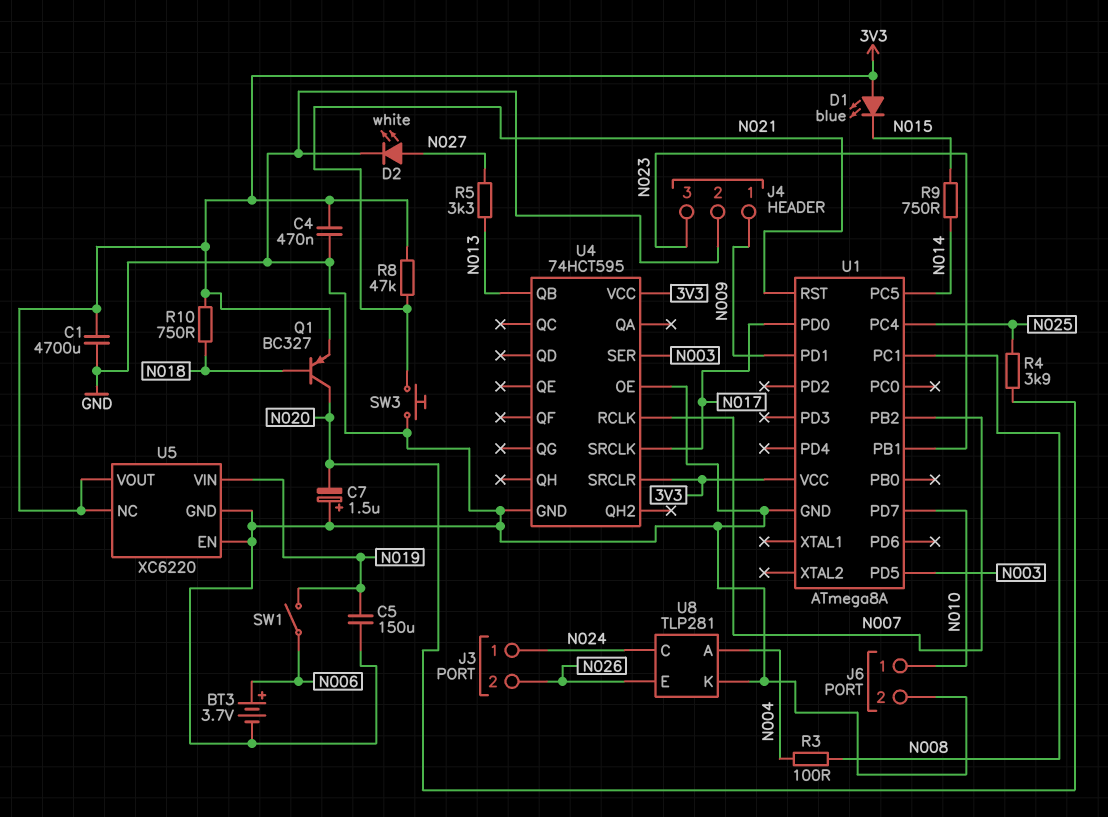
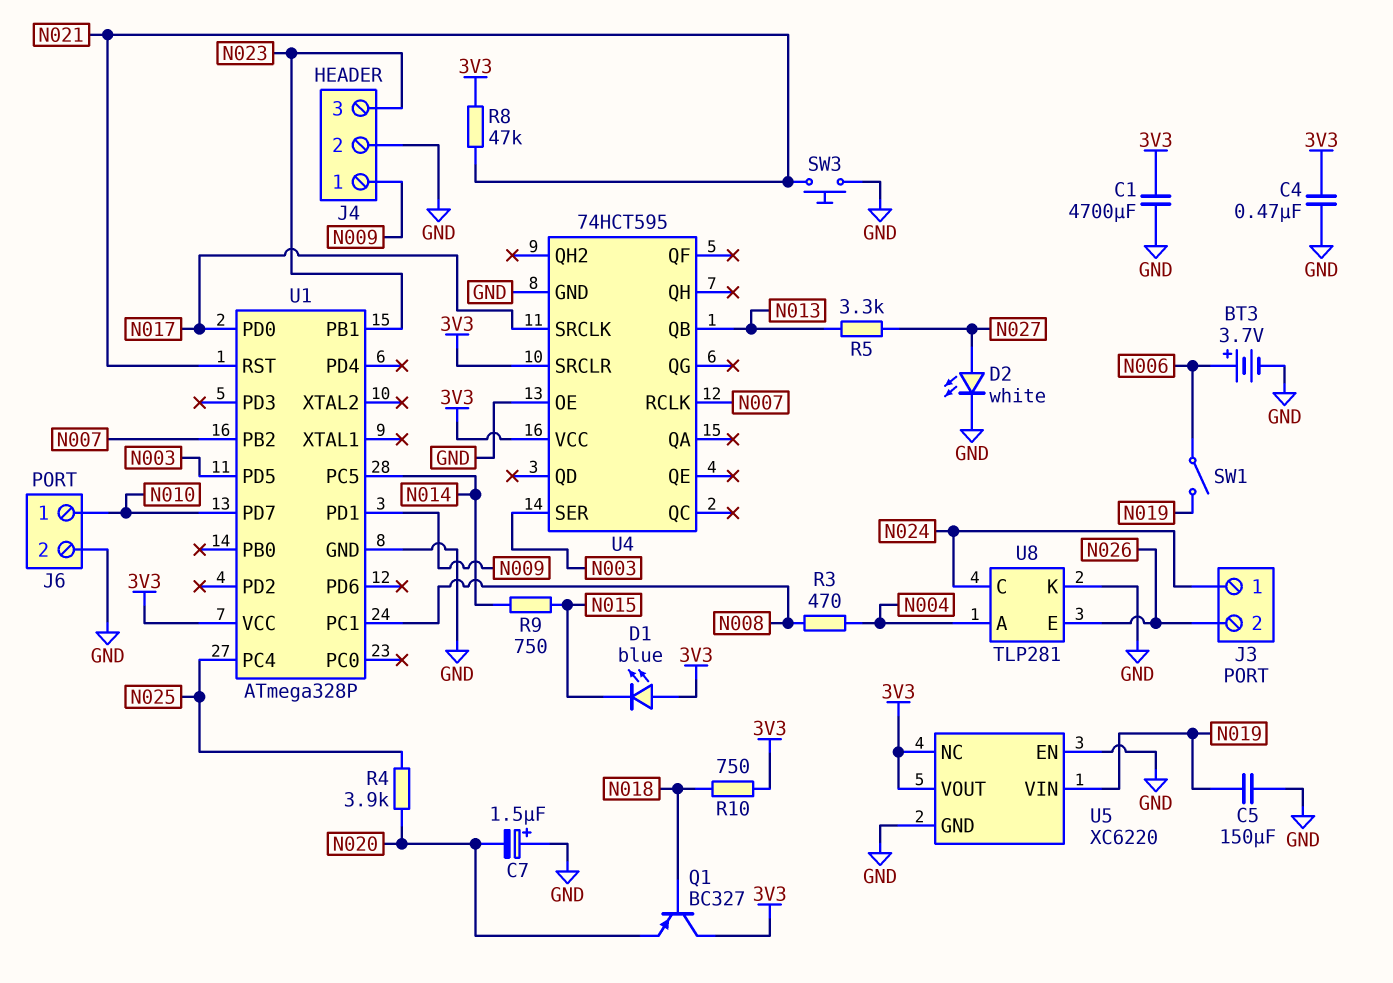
Q1: PNP BC327 (B N018, C N020, E 3V3) -> PNP BC327 (B N018, C 3V3, E N020)
R3: 100 (N004, N008) -> 470 (N004, N008)
U1: ATmega8A -> ATmega328P

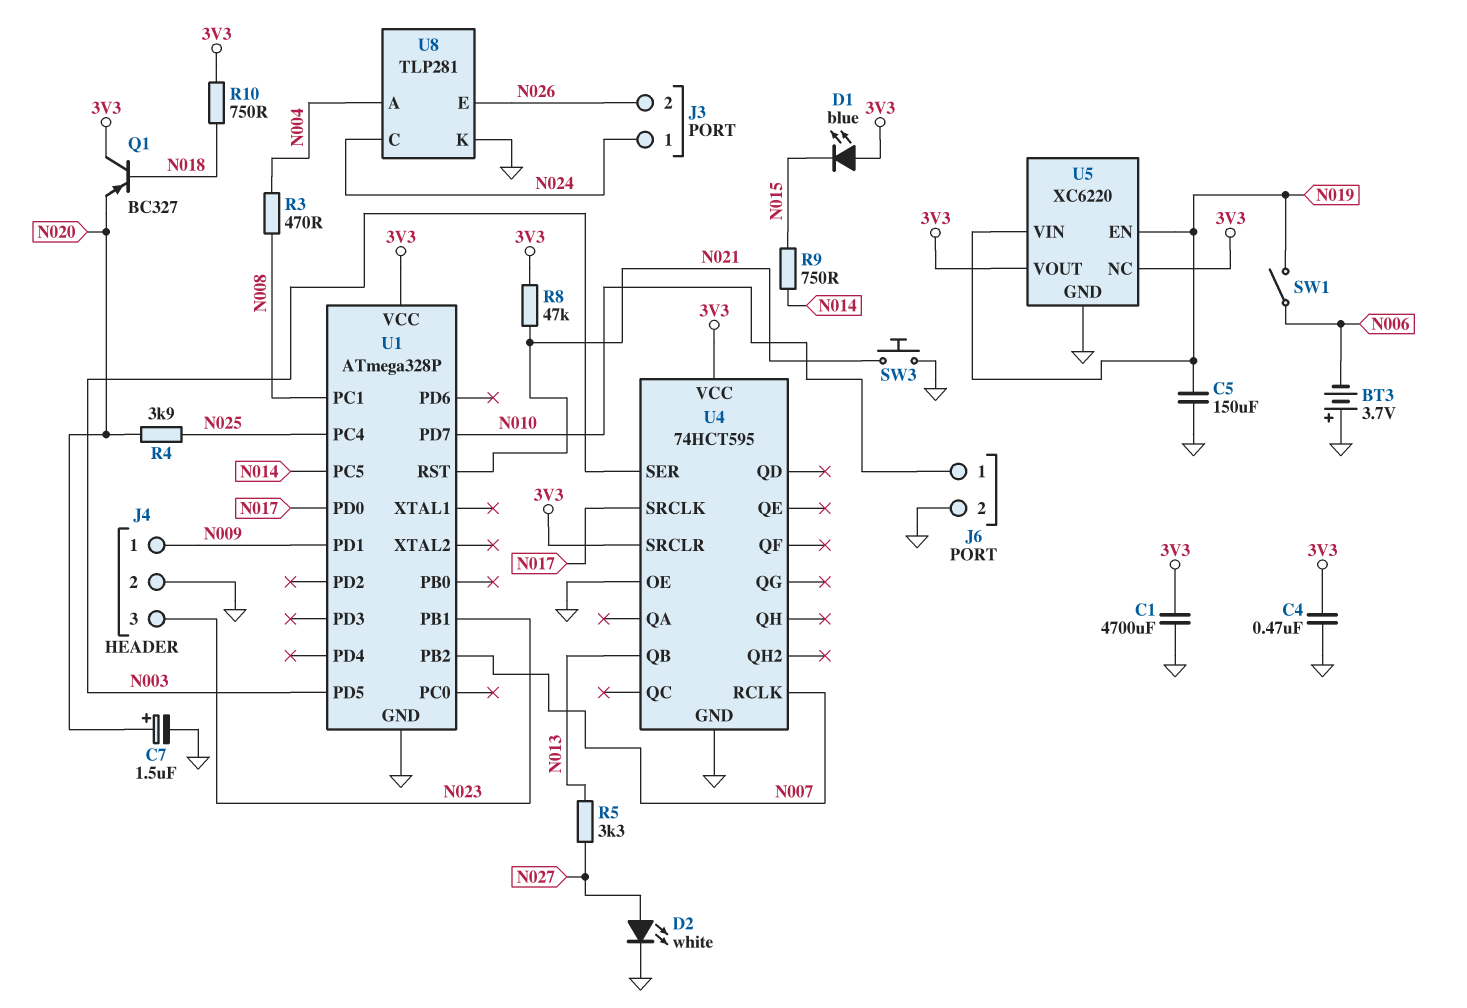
BT3: 3.7V (plus N006, minus GND) -> 3.7V (plus GND, minus N006)
C7: 1.5uF (plus GND, minus N020) -> 1.5uF (plus N020, minus GND)
U5 pin EN: GND -> N019

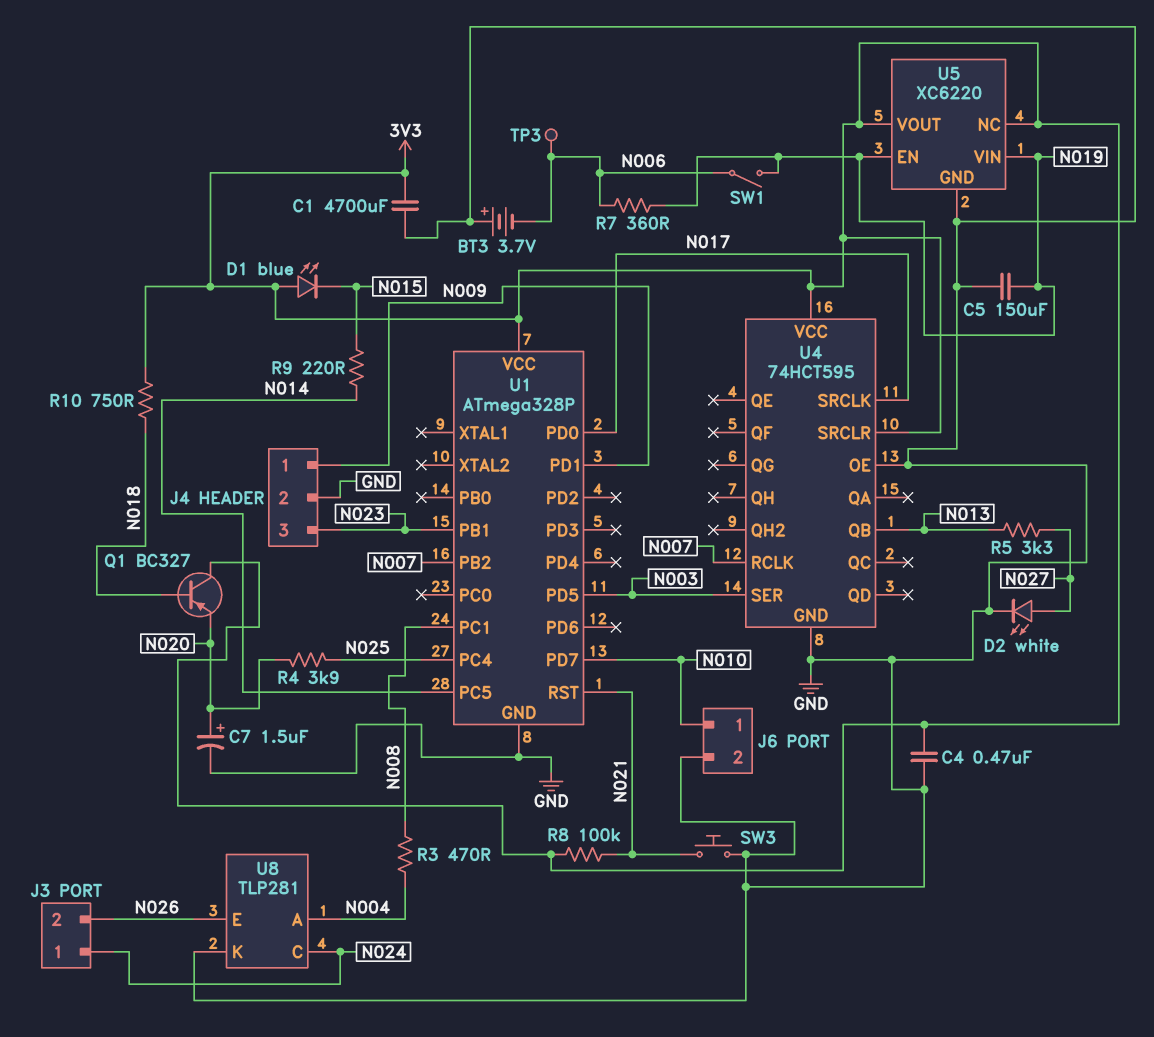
R7: none -> 360 (N006, N019)
R8: 47k (3V3, N021) -> 100k (3V3, N021)
R9: 750 (N014, N015) -> 220 (N014, N015)
TP3: none -> test point (N006)

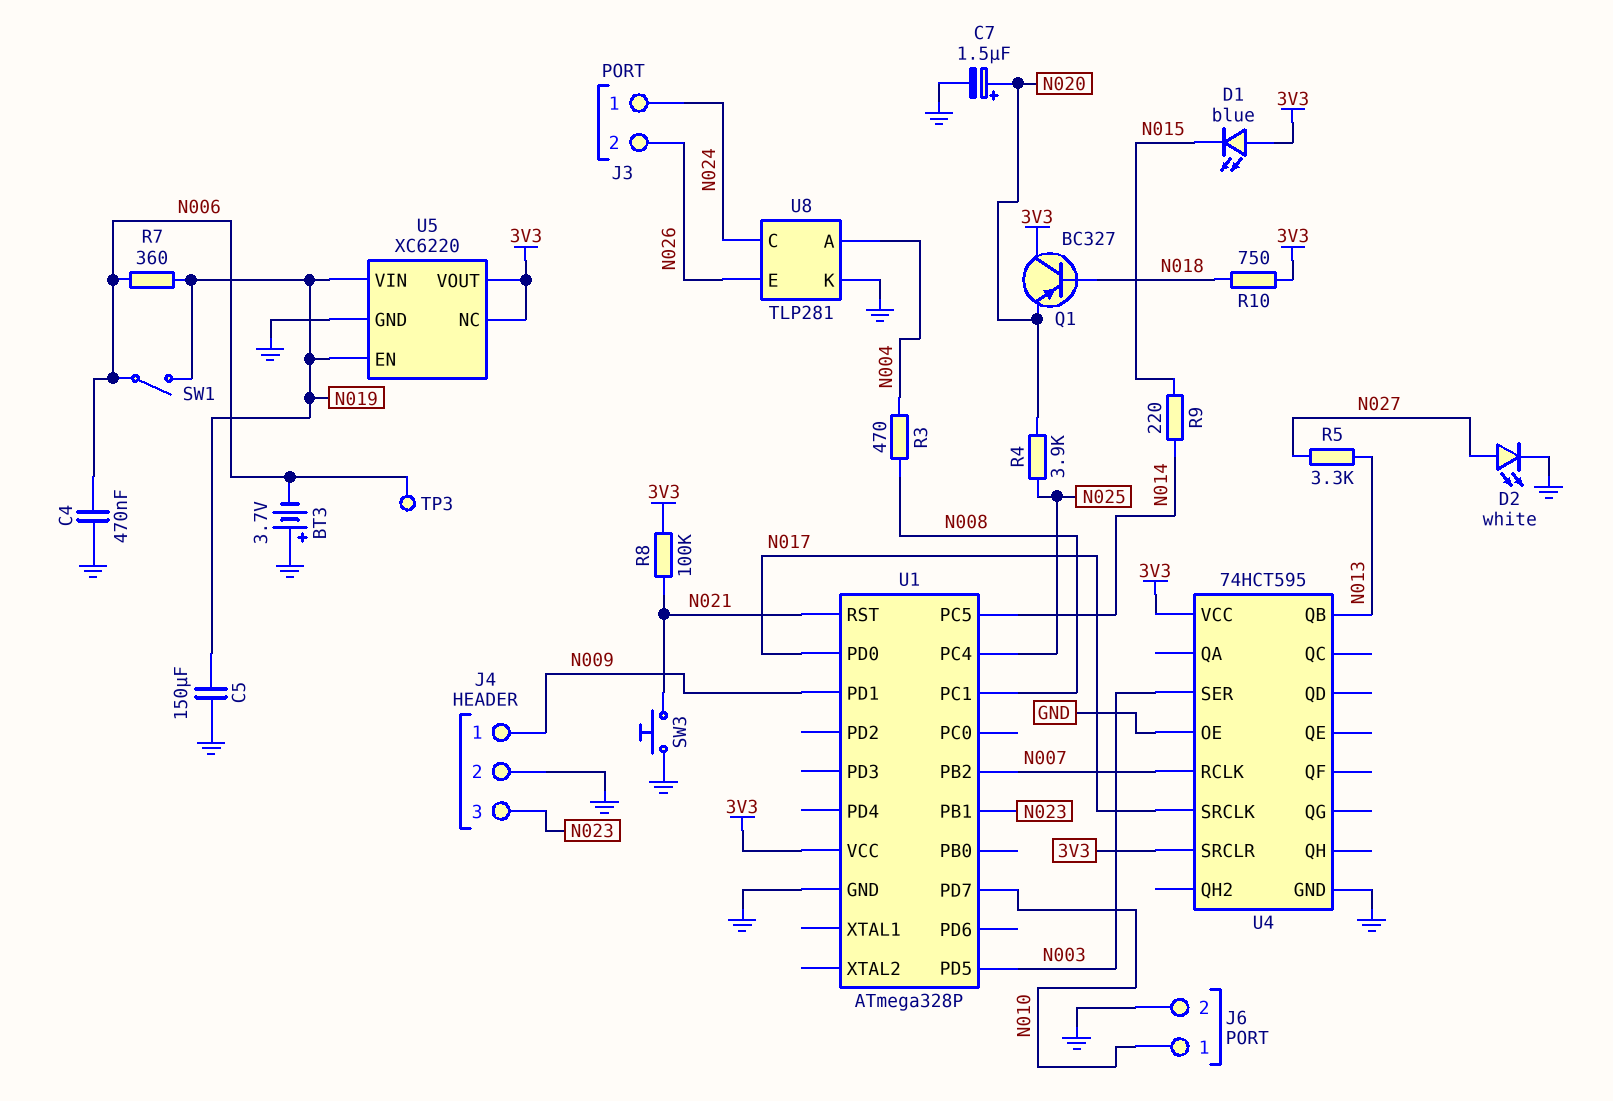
C1: 4700uF (3V3, GND) -> none
C4: 470nF (3V3, GND) -> 470nF (GND, N006)

